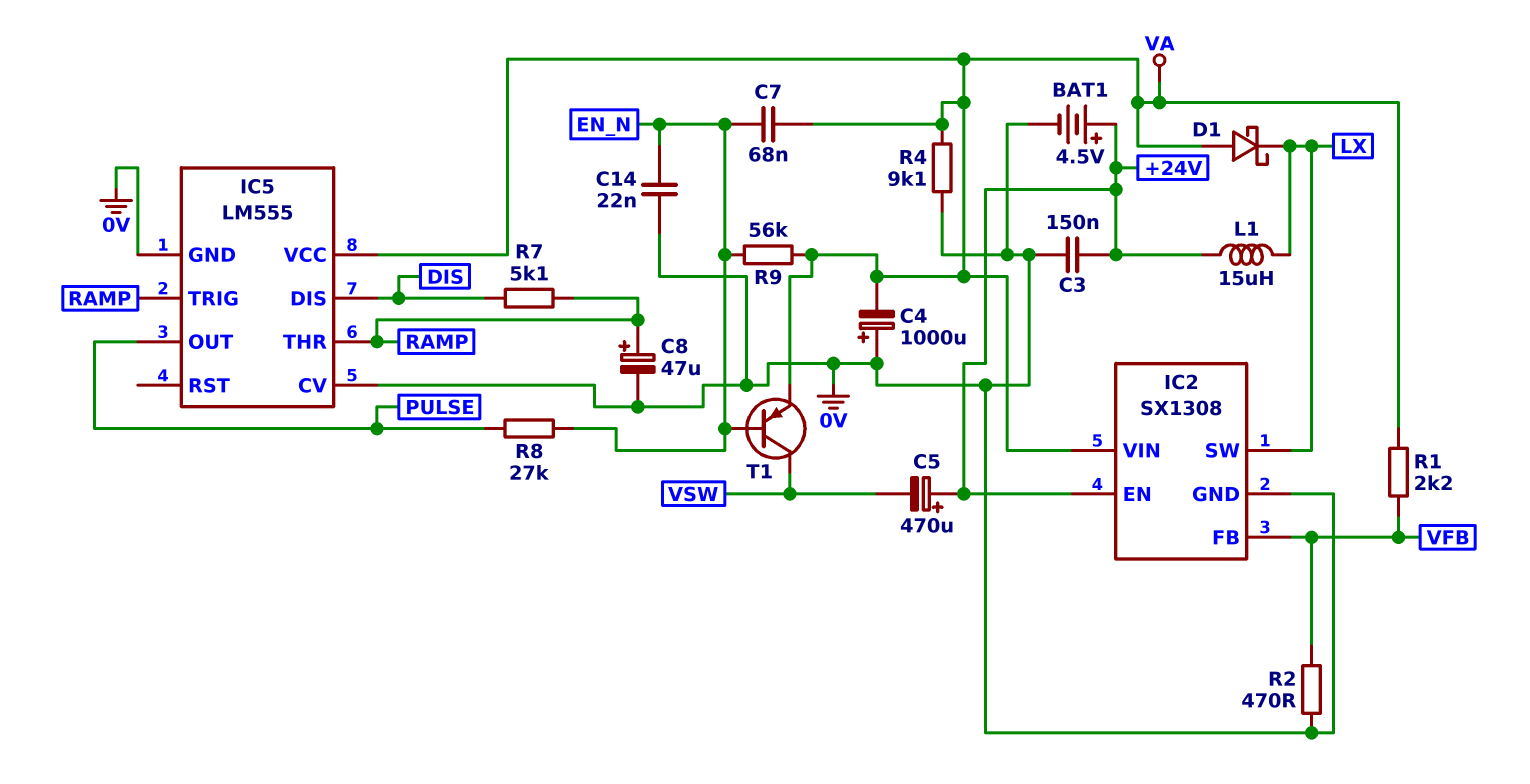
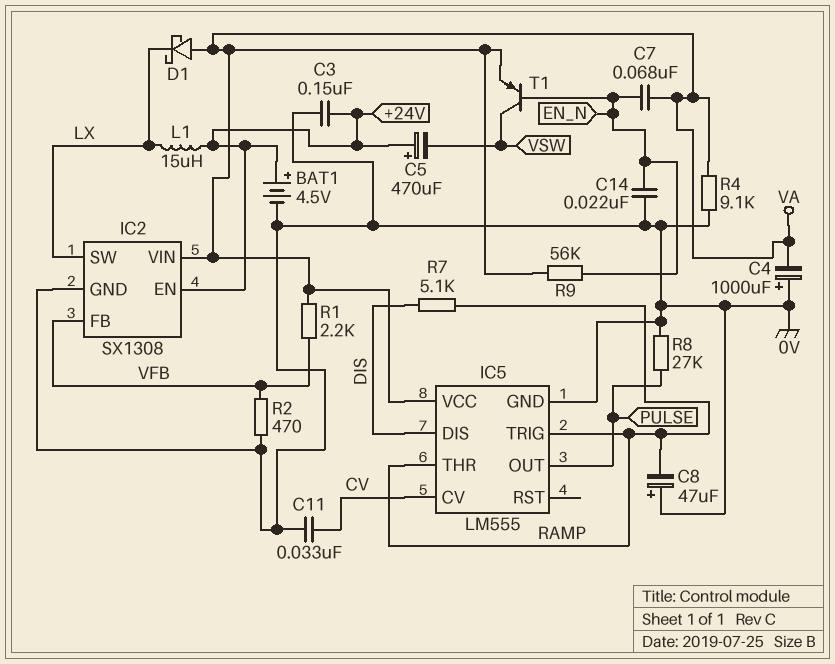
C8: 47uF (plus RAMP, minus 0V) -> 47uF (plus 0V, minus RAMP)
C11: none -> 33nF (0V, CV)
IC5 pin CV: 0V -> CV
R8: 27k (EN_N, PULSE) -> 27k (0V, PULSE)

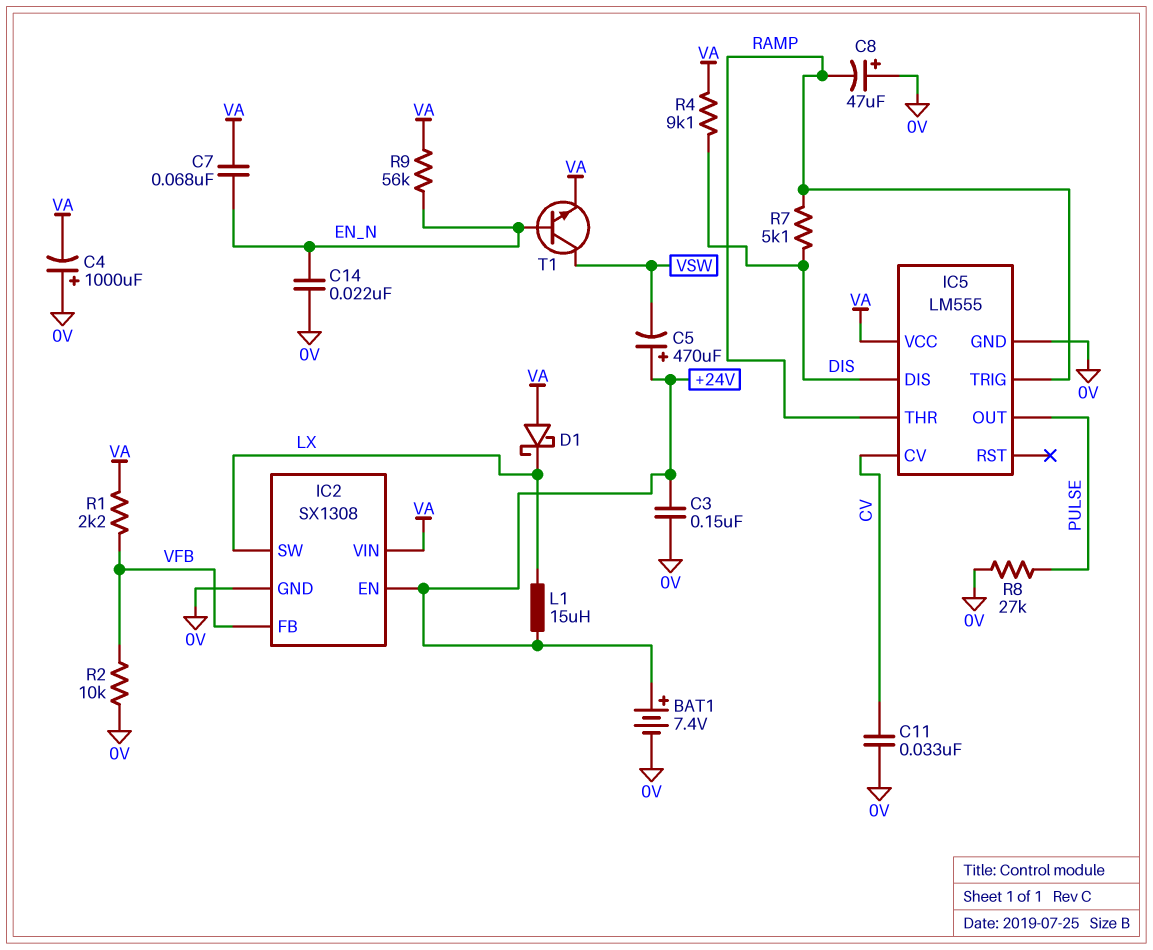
BAT1: 4.5V (plus +24V, minus 0V) -> 7.4V (plus +24V, minus 0V)
R2: 470 (0V, VFB) -> 10k (0V, VFB)
R4: 9.1k (0V, VA) -> 9.1k (DIS, VA)
T1: PNP (B EN_N, C VSW, E VA) -> NPN (B EN_N, C VSW, E VA)

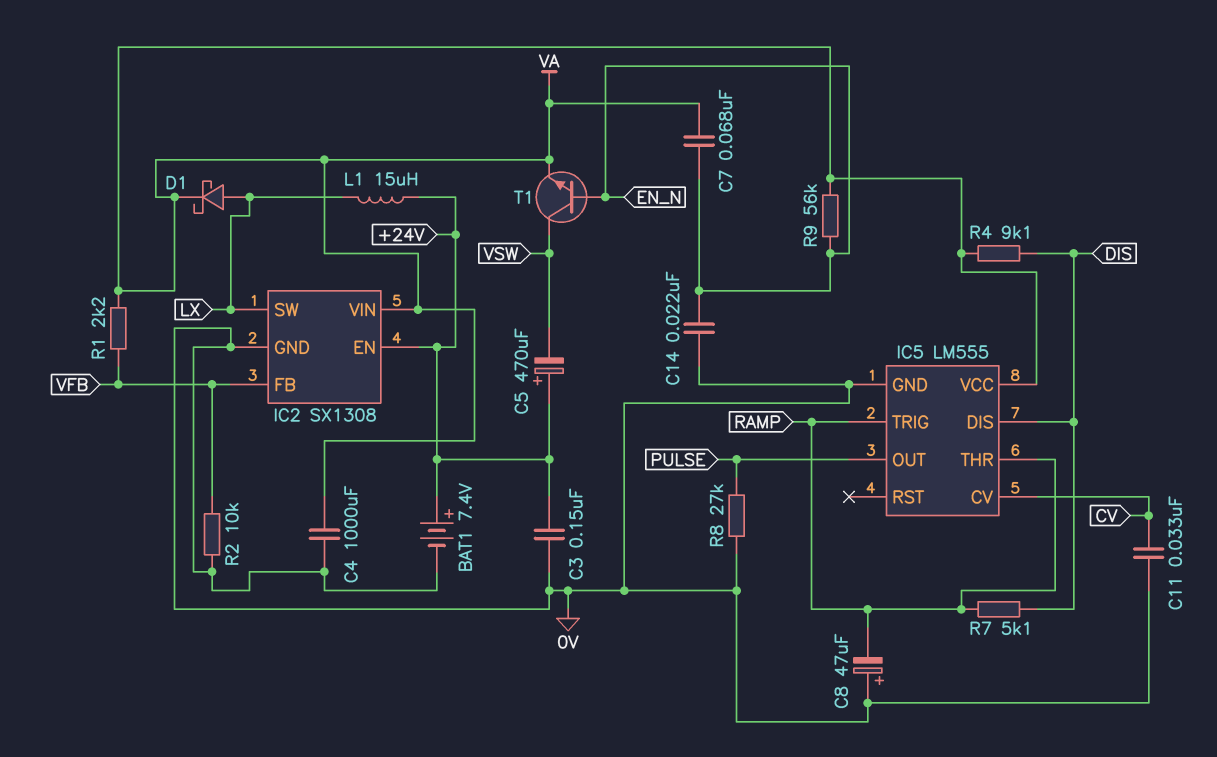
C4: 1000uF (plus 0V, minus VA) -> 1000uF (0V, VA)
D1: schottky (A VA, K LX) -> schottky (A LX, K VA)

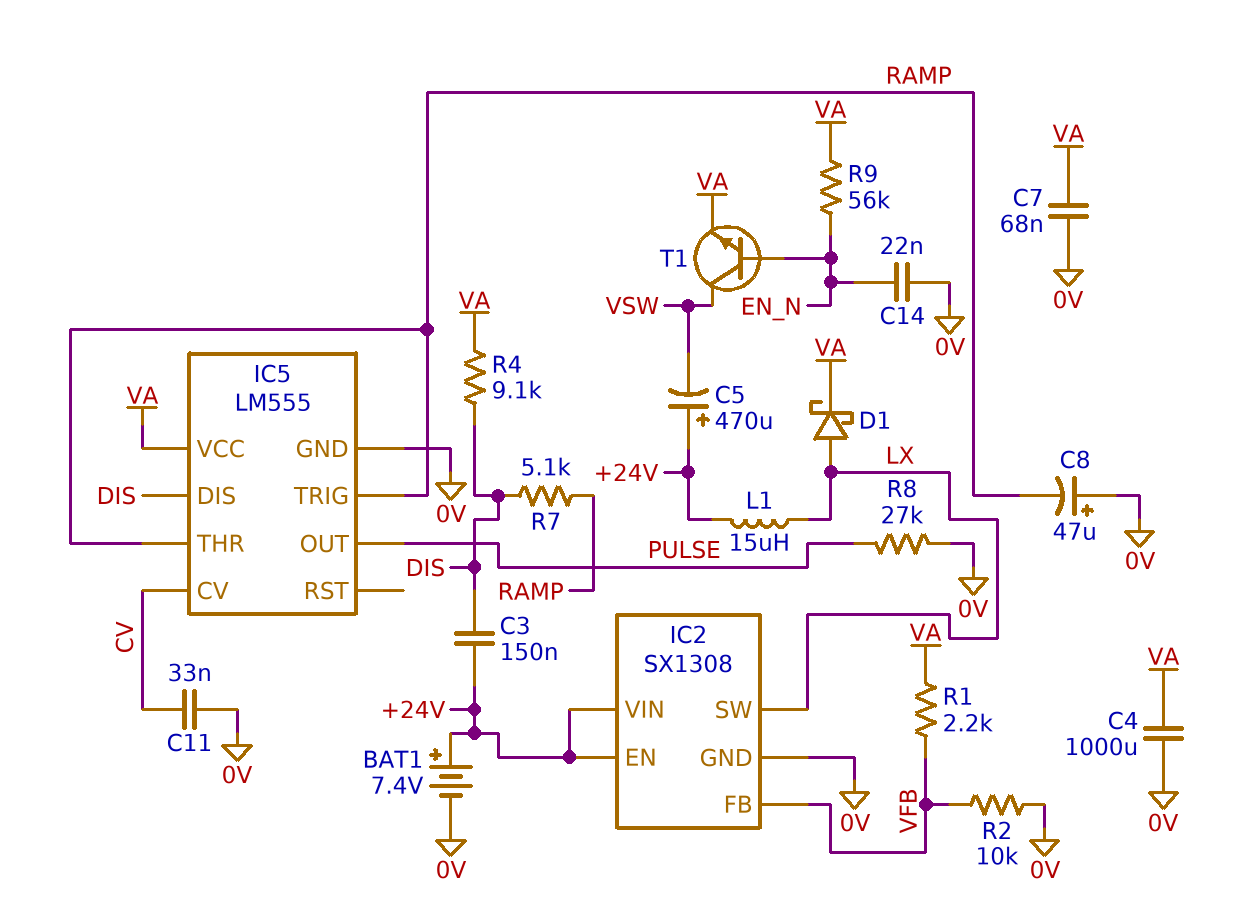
C3: 150nF (+24V, 0V) -> 150nF (+24V, DIS)
C7: 68nF (EN_N, VA) -> 68nF (0V, VA)
IC2 pin VIN: VA -> +24V

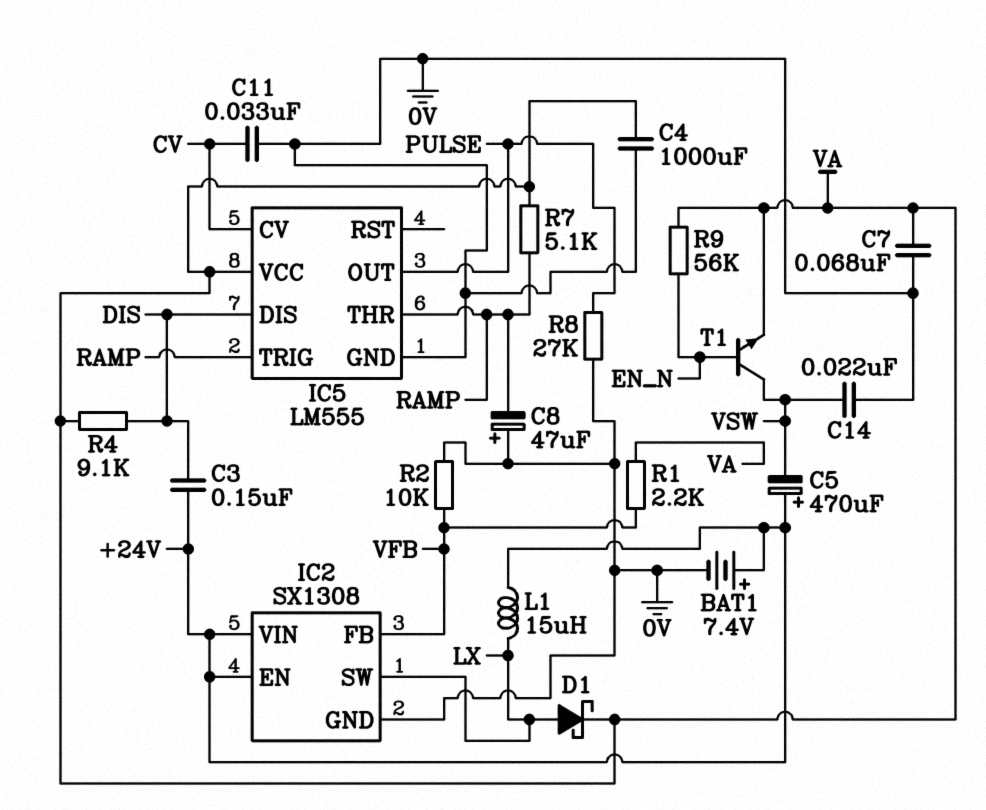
C14: 22nF (0V, EN_N) -> 22nF (0V, VSW)
R7: 5.1k (DIS, RAMP) -> 5.1k (RAMP, VA)

